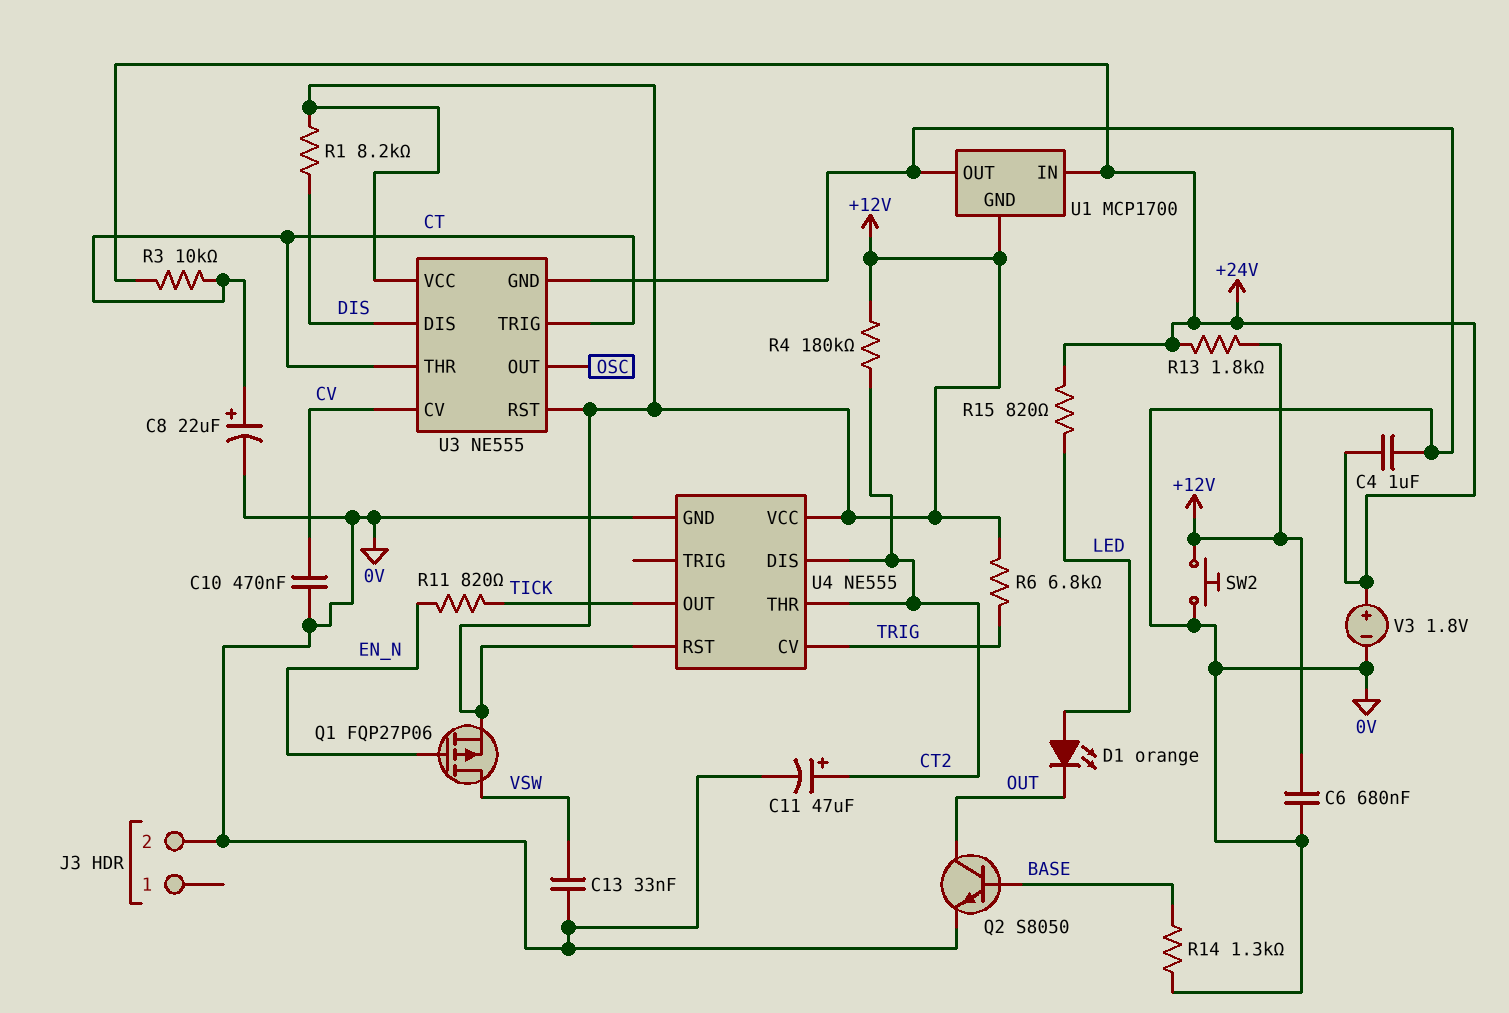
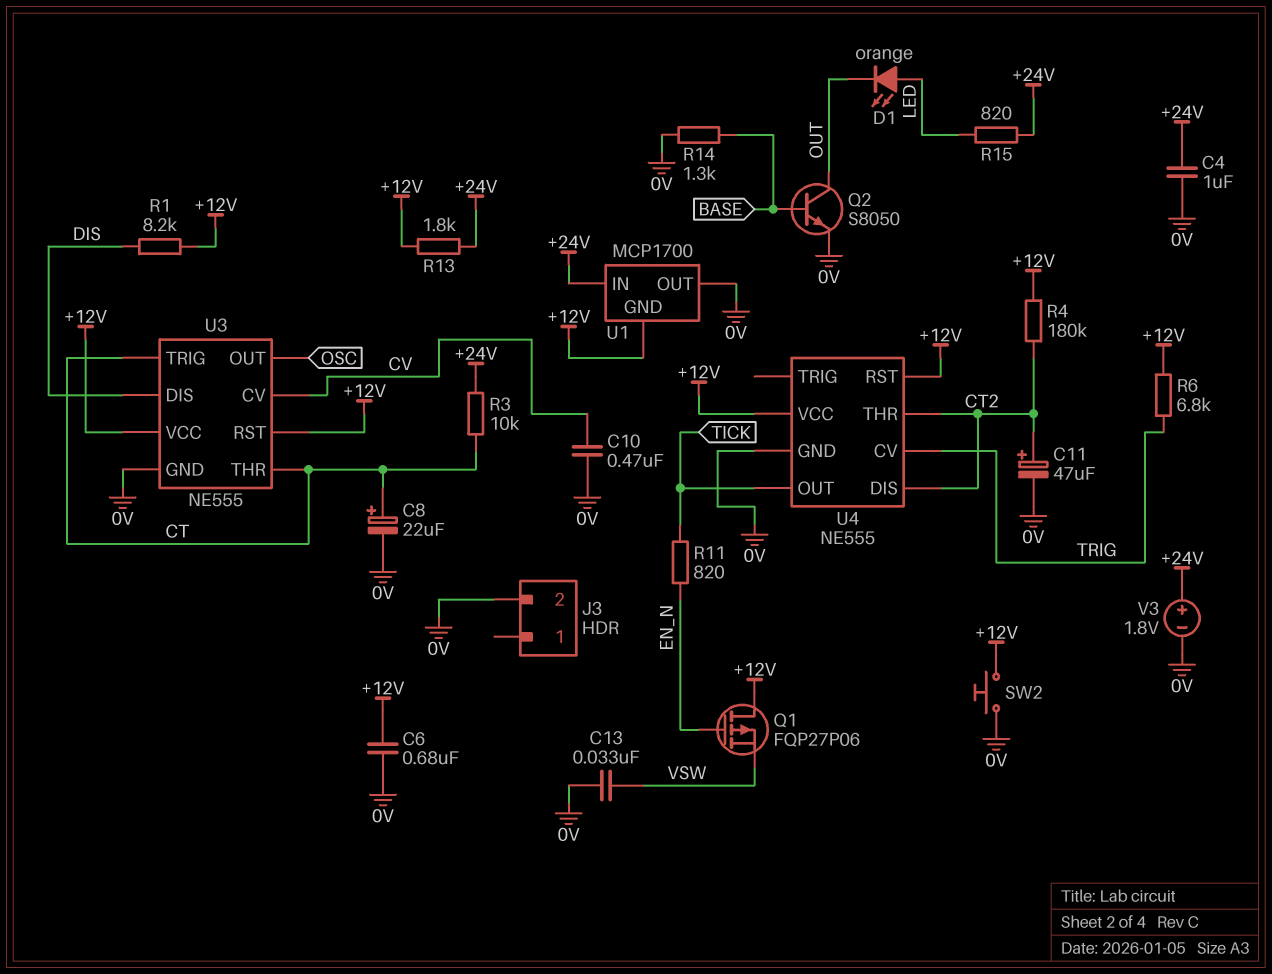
Q1: PMOS FQP27P06 (G EN_N, D VSW, S +12V) -> PMOS FQP27P06 (G EN_N, D +12V, S VSW)

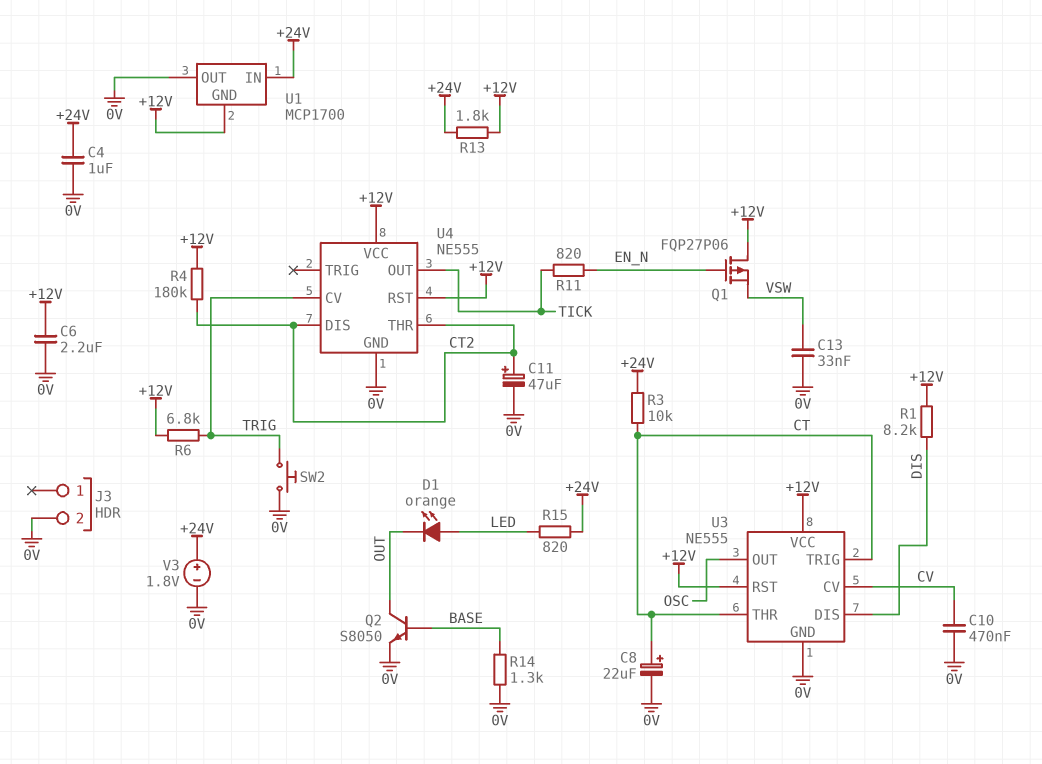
C6: 680nF (+12V, 0V) -> 2.2uF (+12V, 0V)
SW2: button (+12V, 0V) -> button (0V, TRIG)

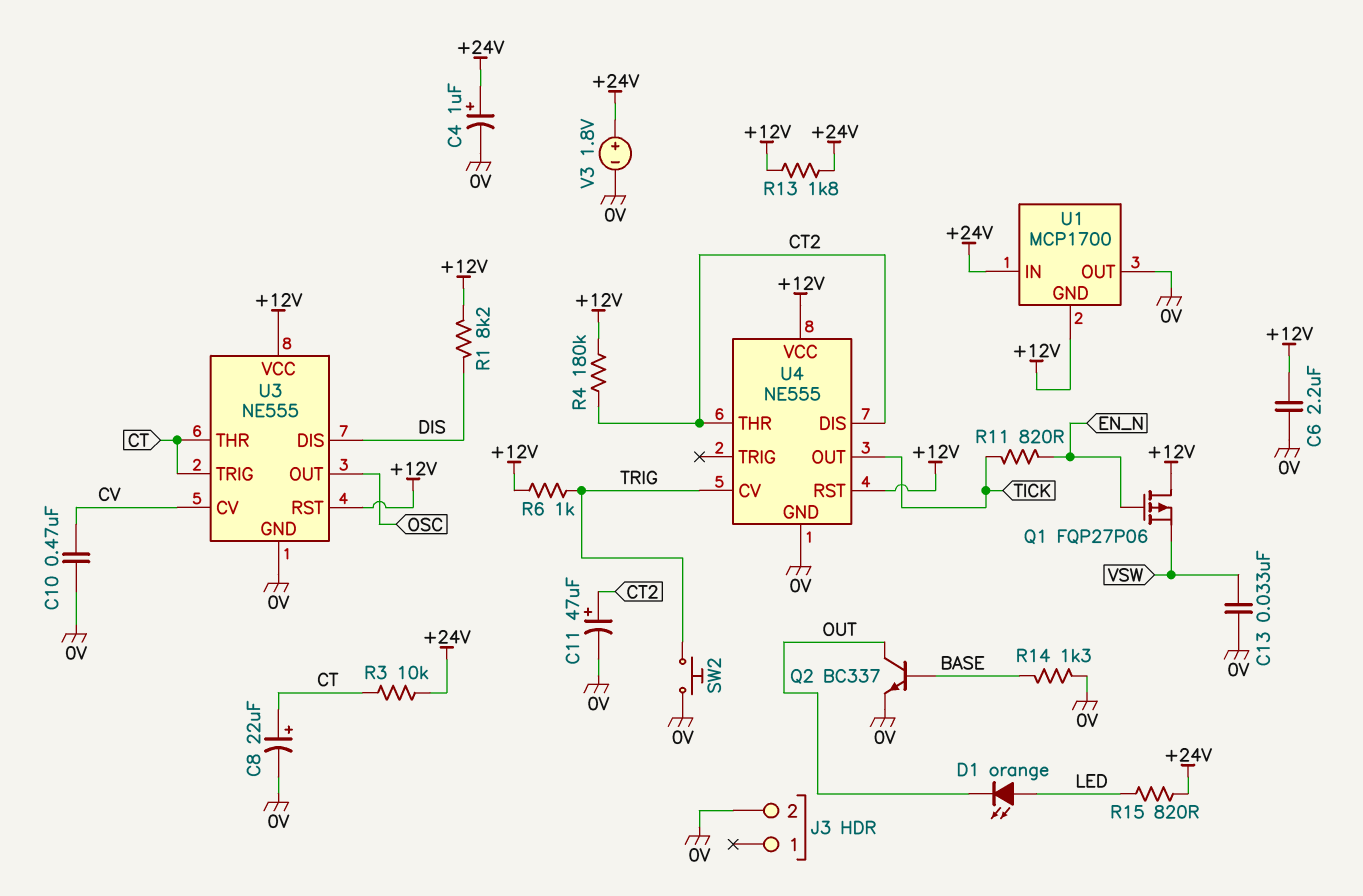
C4: 1uF (+24V, 0V) -> 1uF (plus +24V, minus 0V)
Q2: NPN S8050 (B BASE, C OUT, E 0V) -> NPN BC337 (B BASE, C OUT, E 0V)
R6: 6.8k (+12V, TRIG) -> 1k (+12V, TRIG)

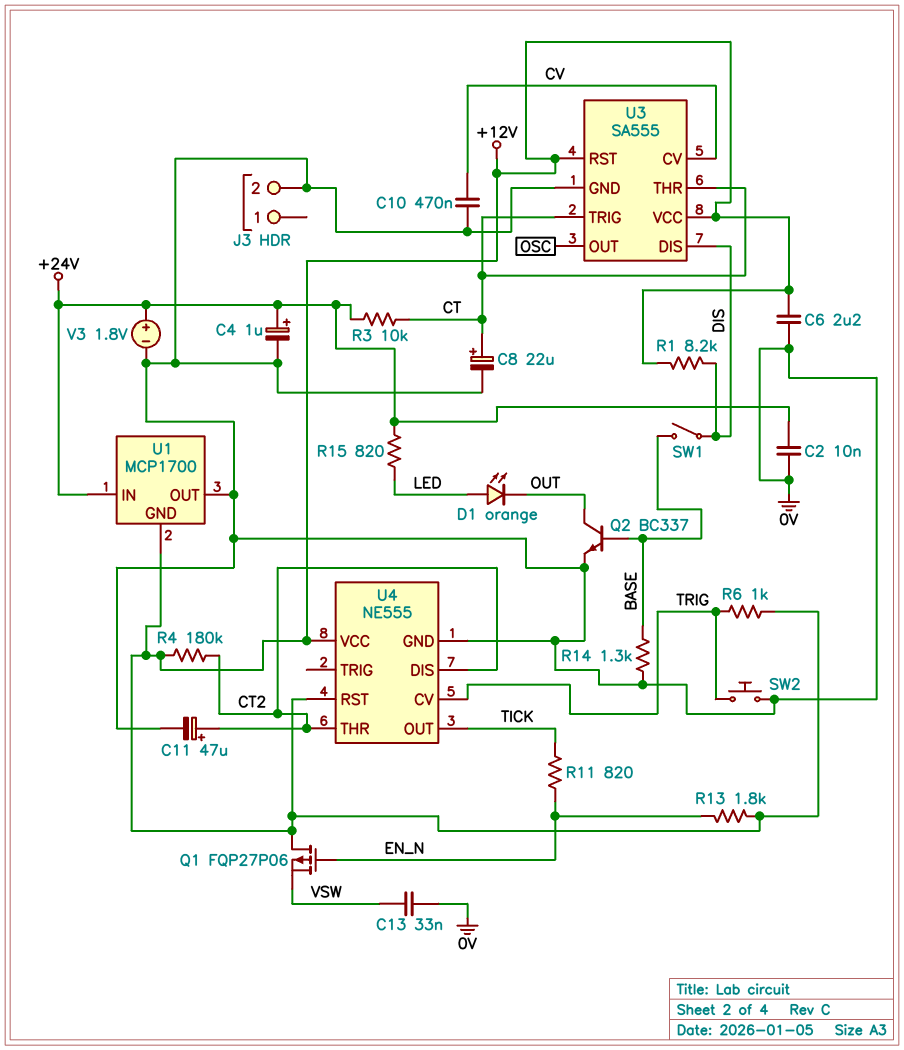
C2: none -> 10nF (+24V, 0V)
R13: 1.8k (+12V, +24V) -> 1.8k (+12V, EN_N)
SW1: none -> switch (BASE, DIS)
U3: NE555 -> SA555

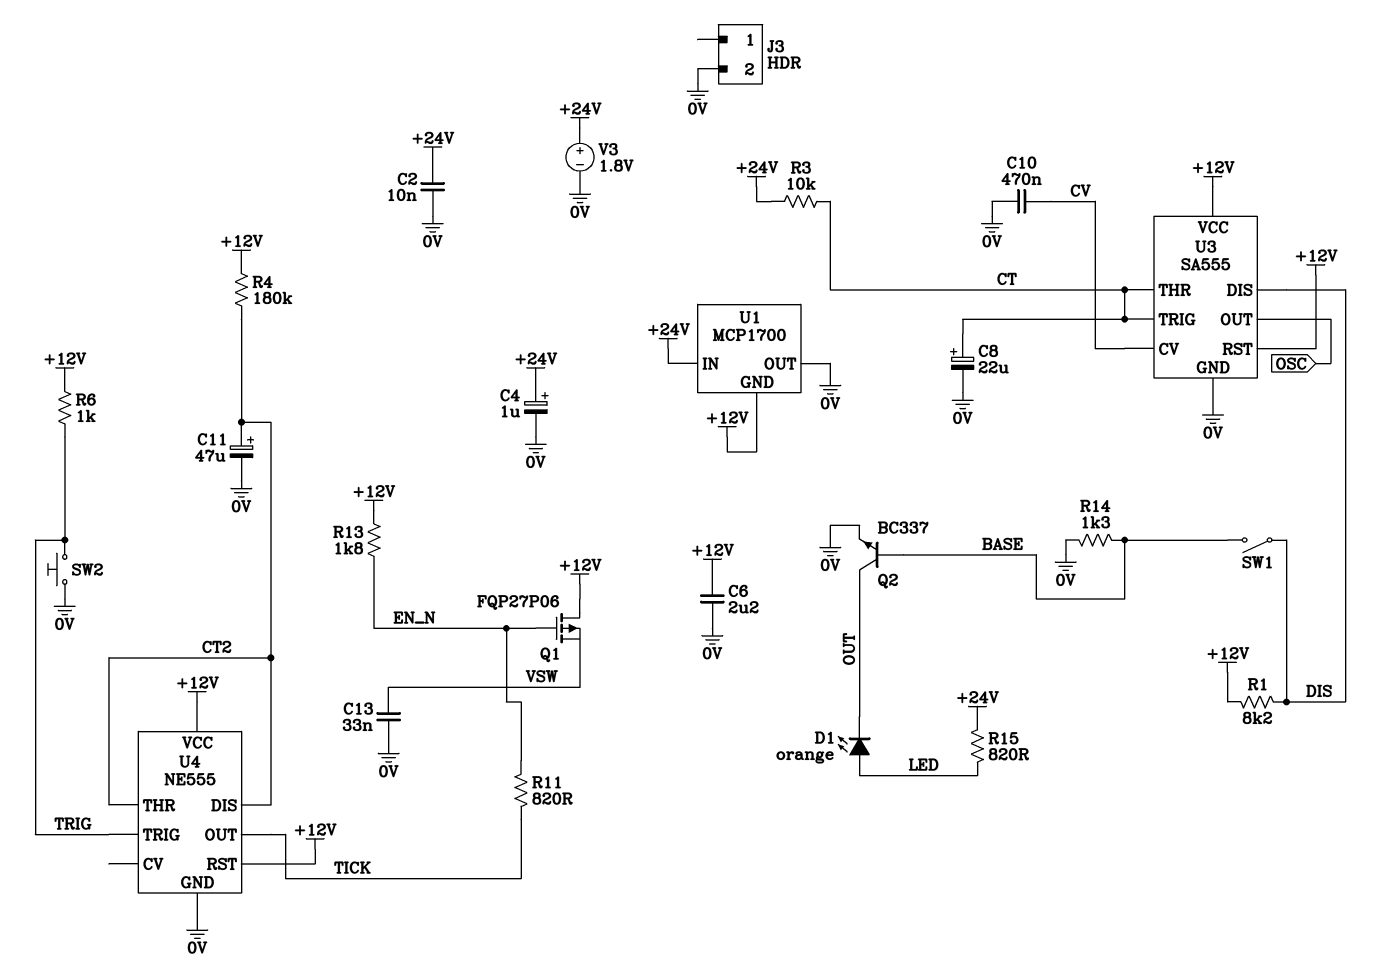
U4 pin CV: TRIG -> none
U4 pin TRIG: none -> TRIG

